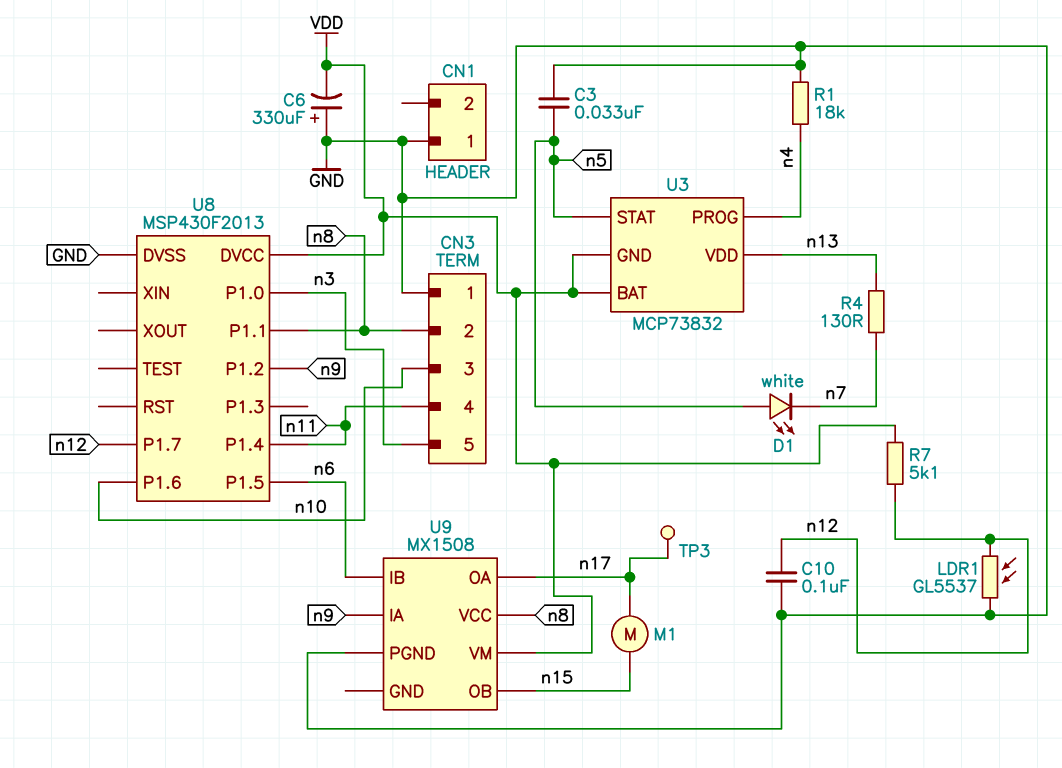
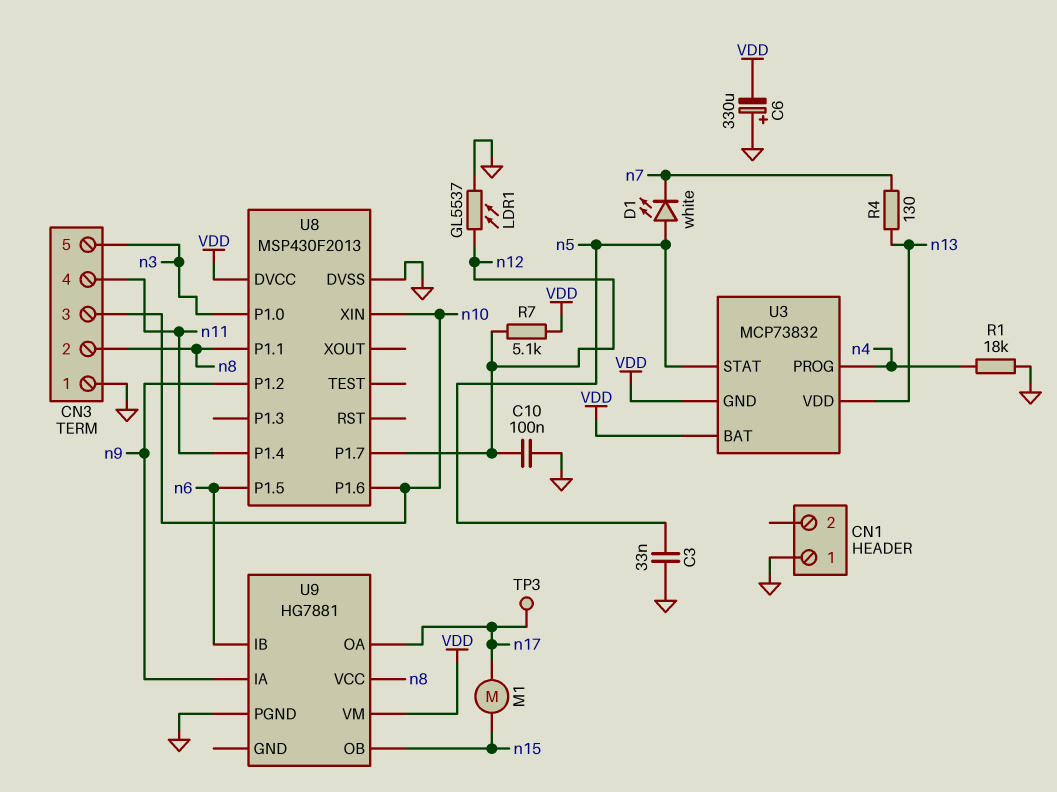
U8 pin XIN: none -> n10
U9: MX1508 -> HG7881

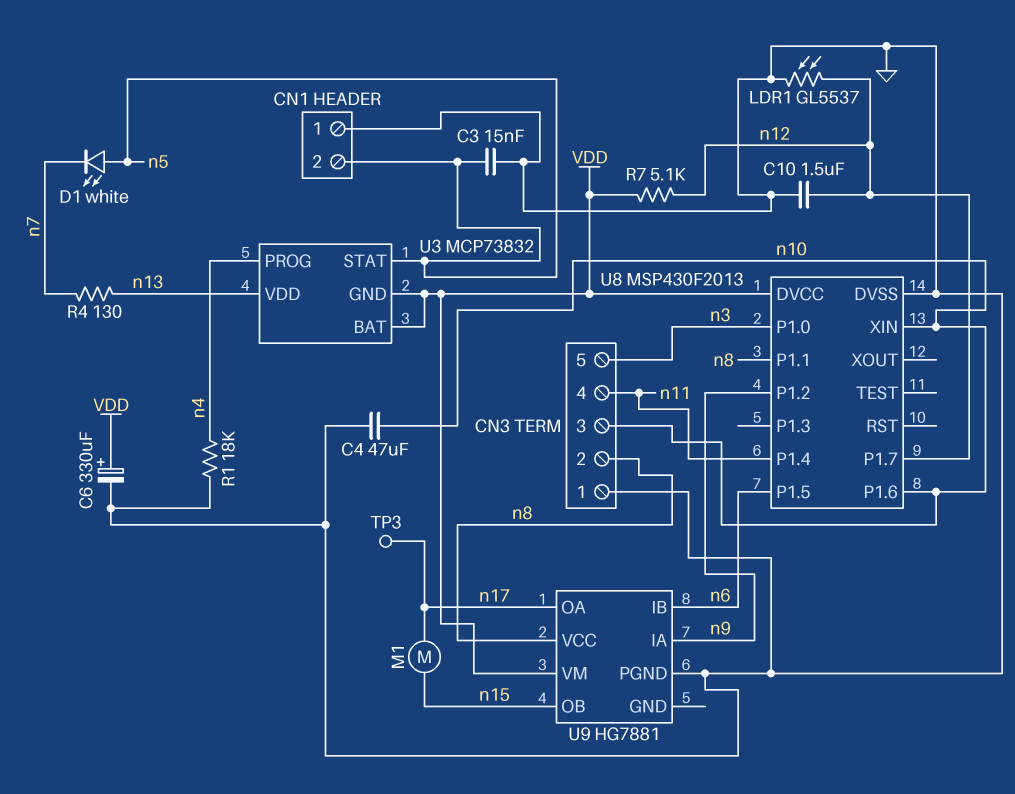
C3: 33nF (GND, n5) -> 15nF (GND, n5)
C4: none -> 47uF (GND, n10)
C6: 330uF (plus GND, minus VDD) -> 330uF (plus VDD, minus GND)
C10: 100nF (GND, n12) -> 1.5uF (GND, n12)
CN1 pin 2: none -> n5

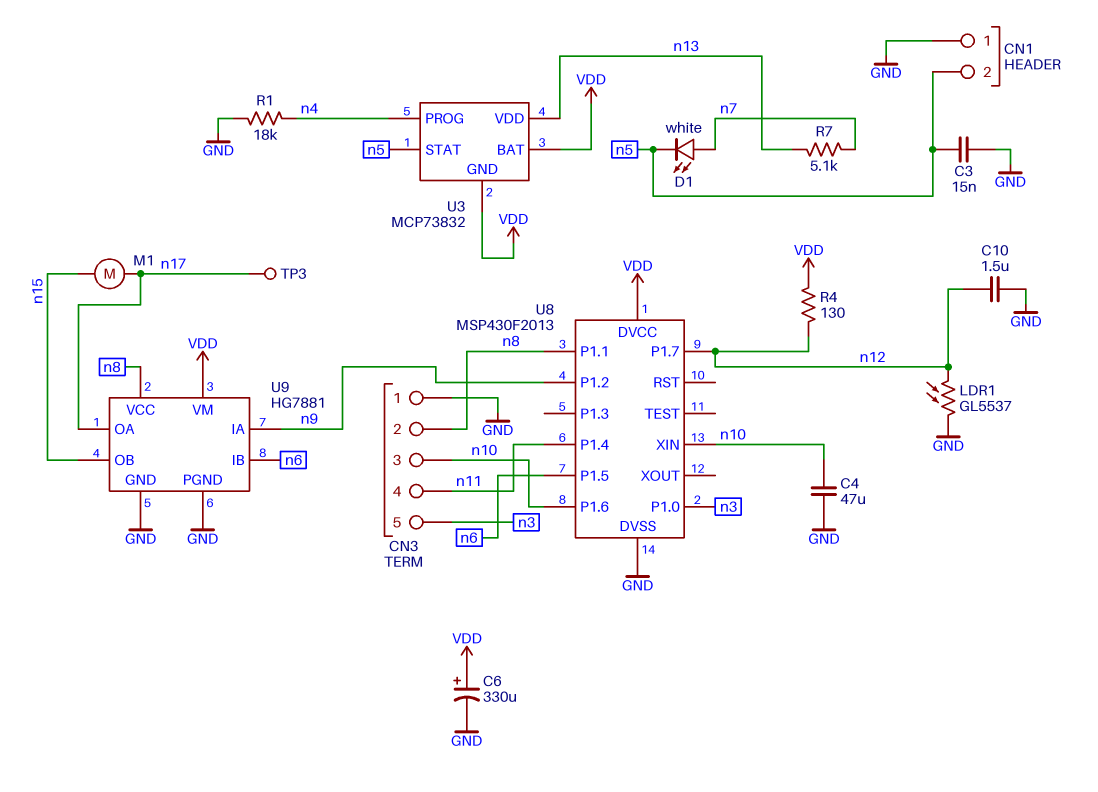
D1: LED white (A n5, K n7) -> LED white (A n7, K n5)
R4: 130 (n7, n13) -> 130 (VDD, n12)
R7: 5.1k (VDD, n12) -> 5.1k (n7, n13)
U9 pin GND: none -> GND

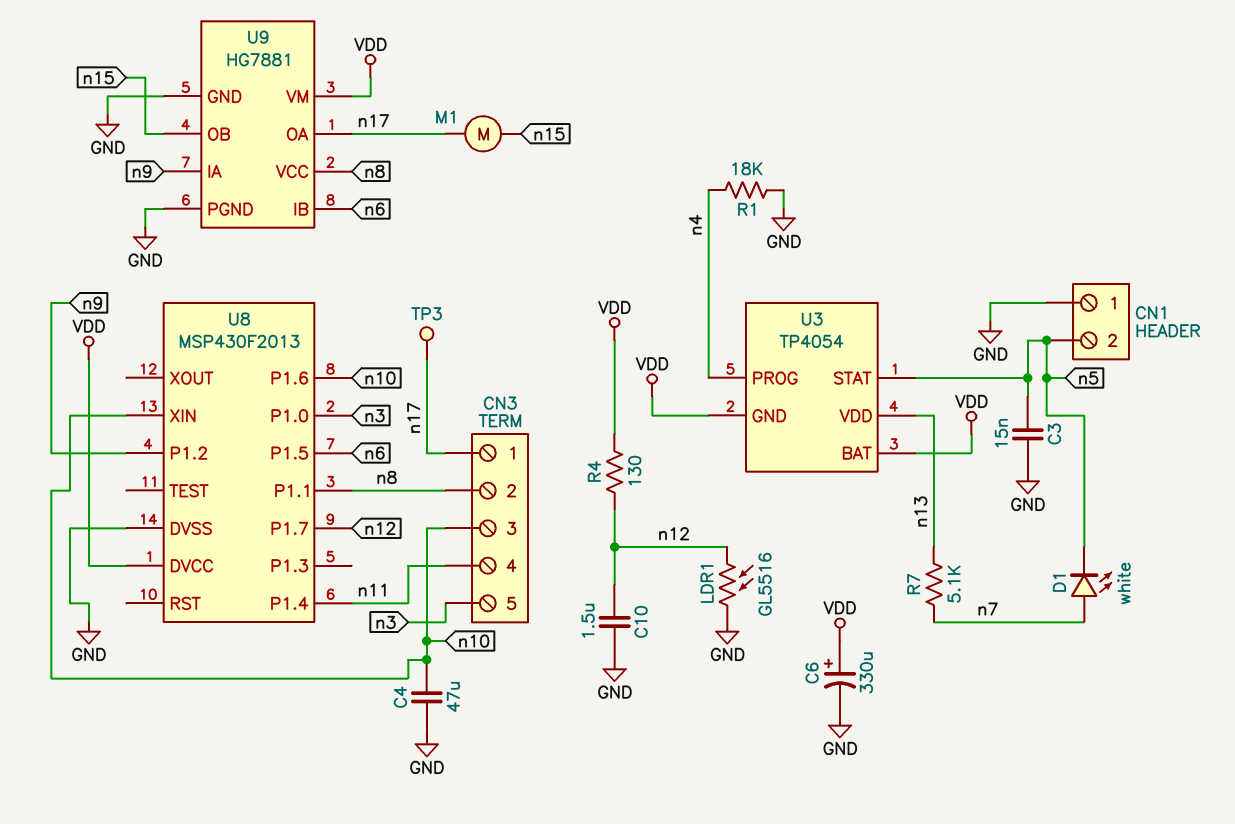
CN3 pin 1: GND -> n17
LDR1: GL5537 (GND, n12) -> GL5516 (GND, n12)
U3: MCP73832 -> TP4054

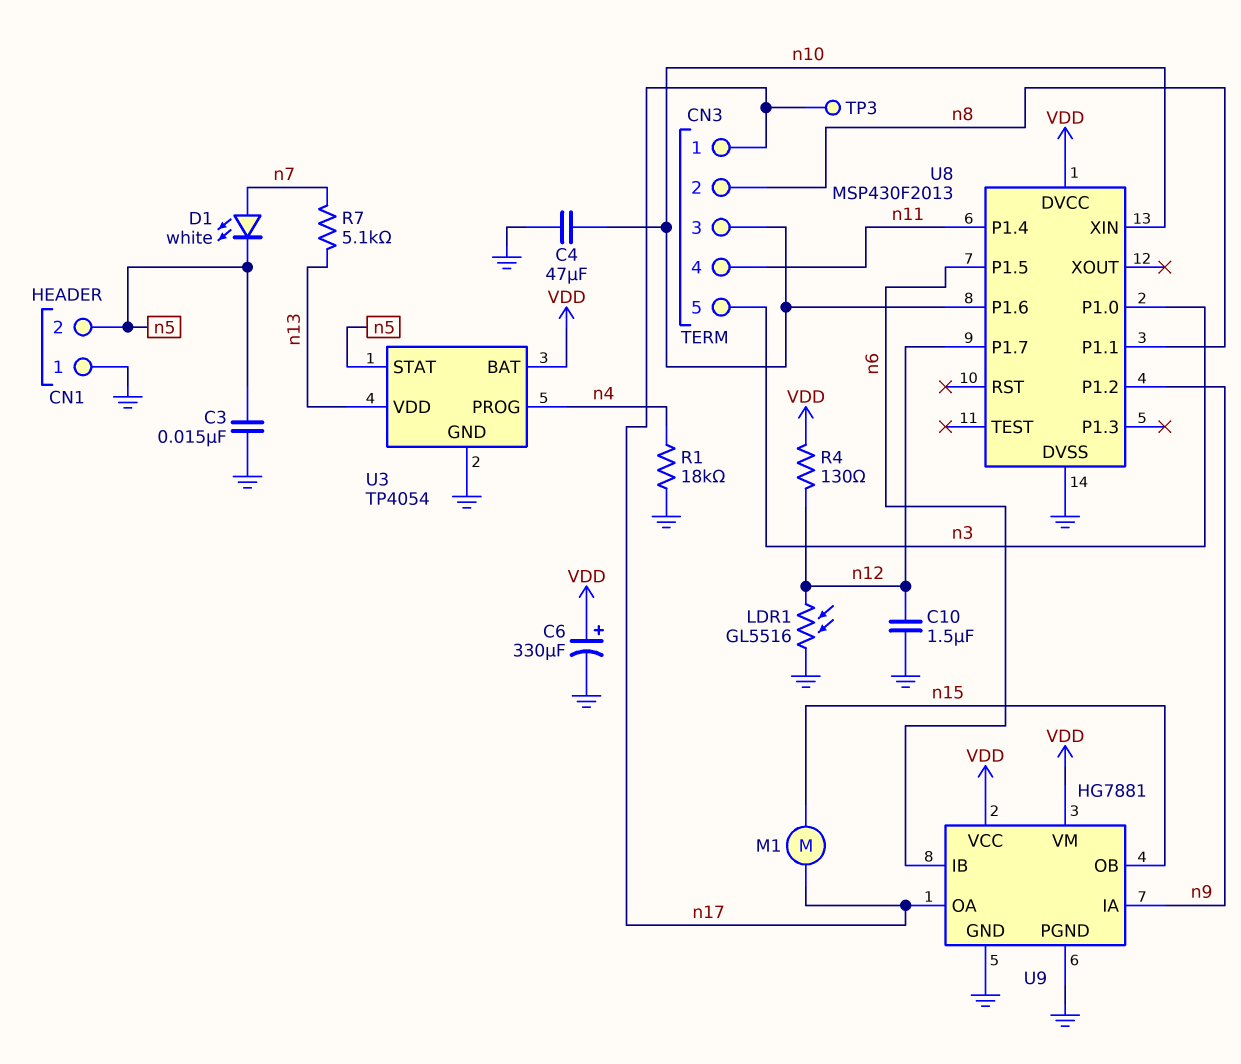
U3 pin GND: VDD -> GND
U9 pin VCC: n8 -> VDD

